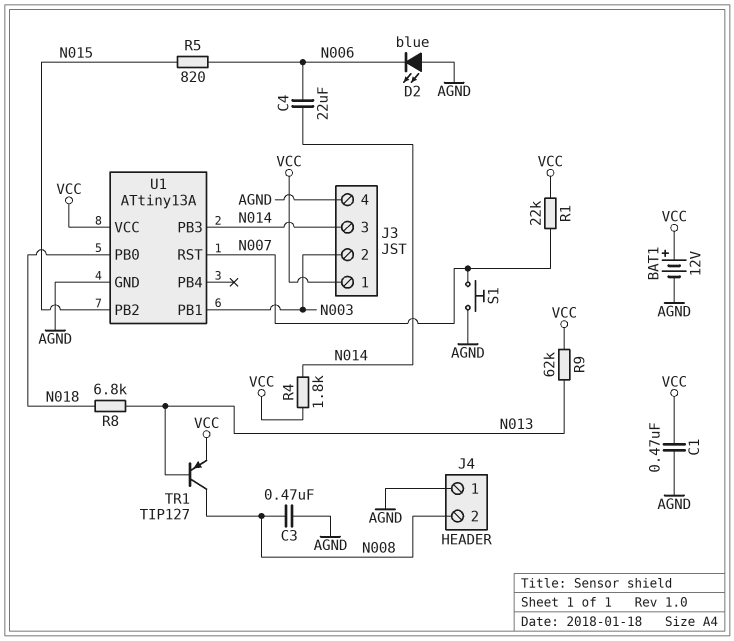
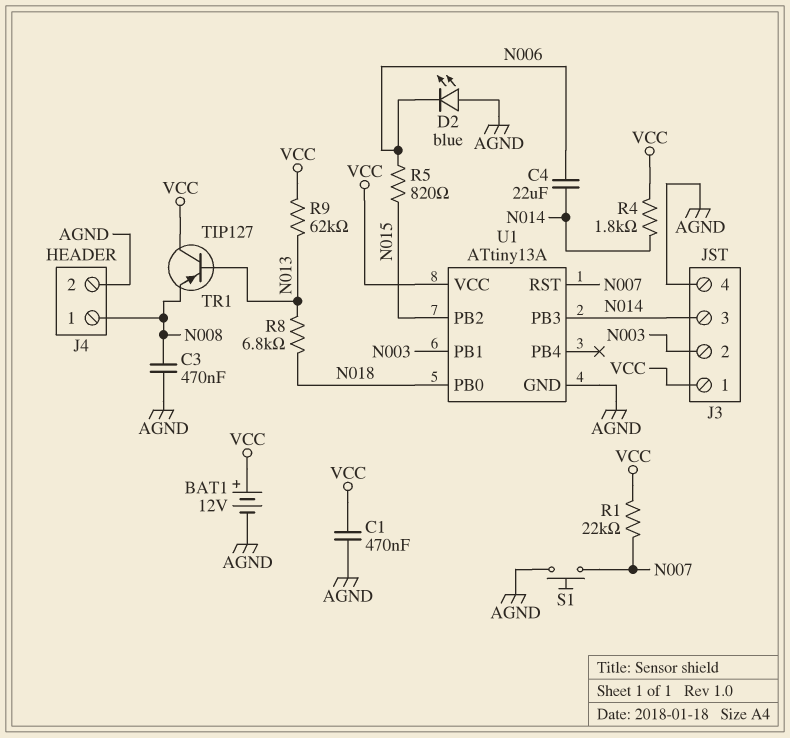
J4 pin 1: AGND -> N008
J4 pin 2: N008 -> AGND
TR1: PNP TIP127 (B N013, C N008, E VCC) -> PNP TIP127 (B N013, C VCC, E N008)

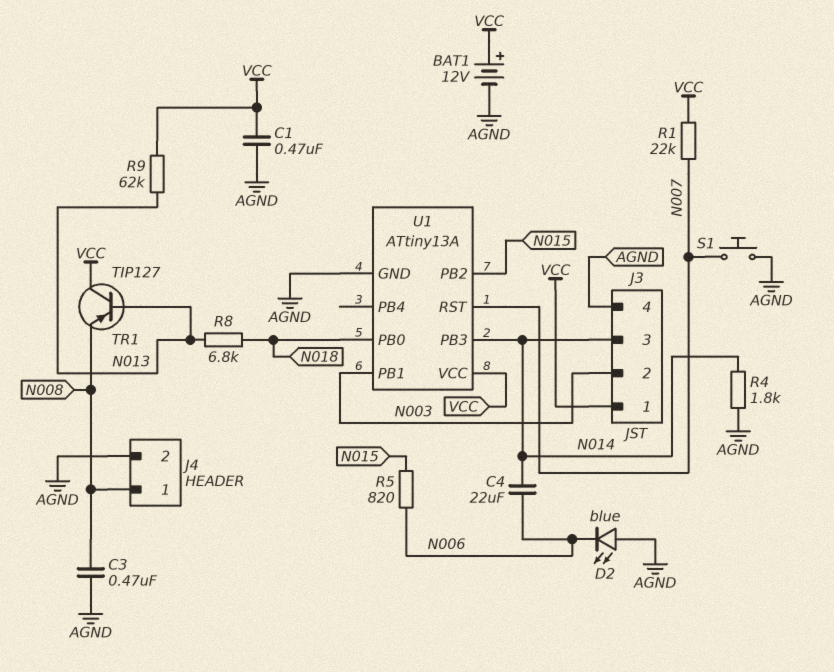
R4: 1.8k (N014, VCC) -> 1.8k (AGND, N014)

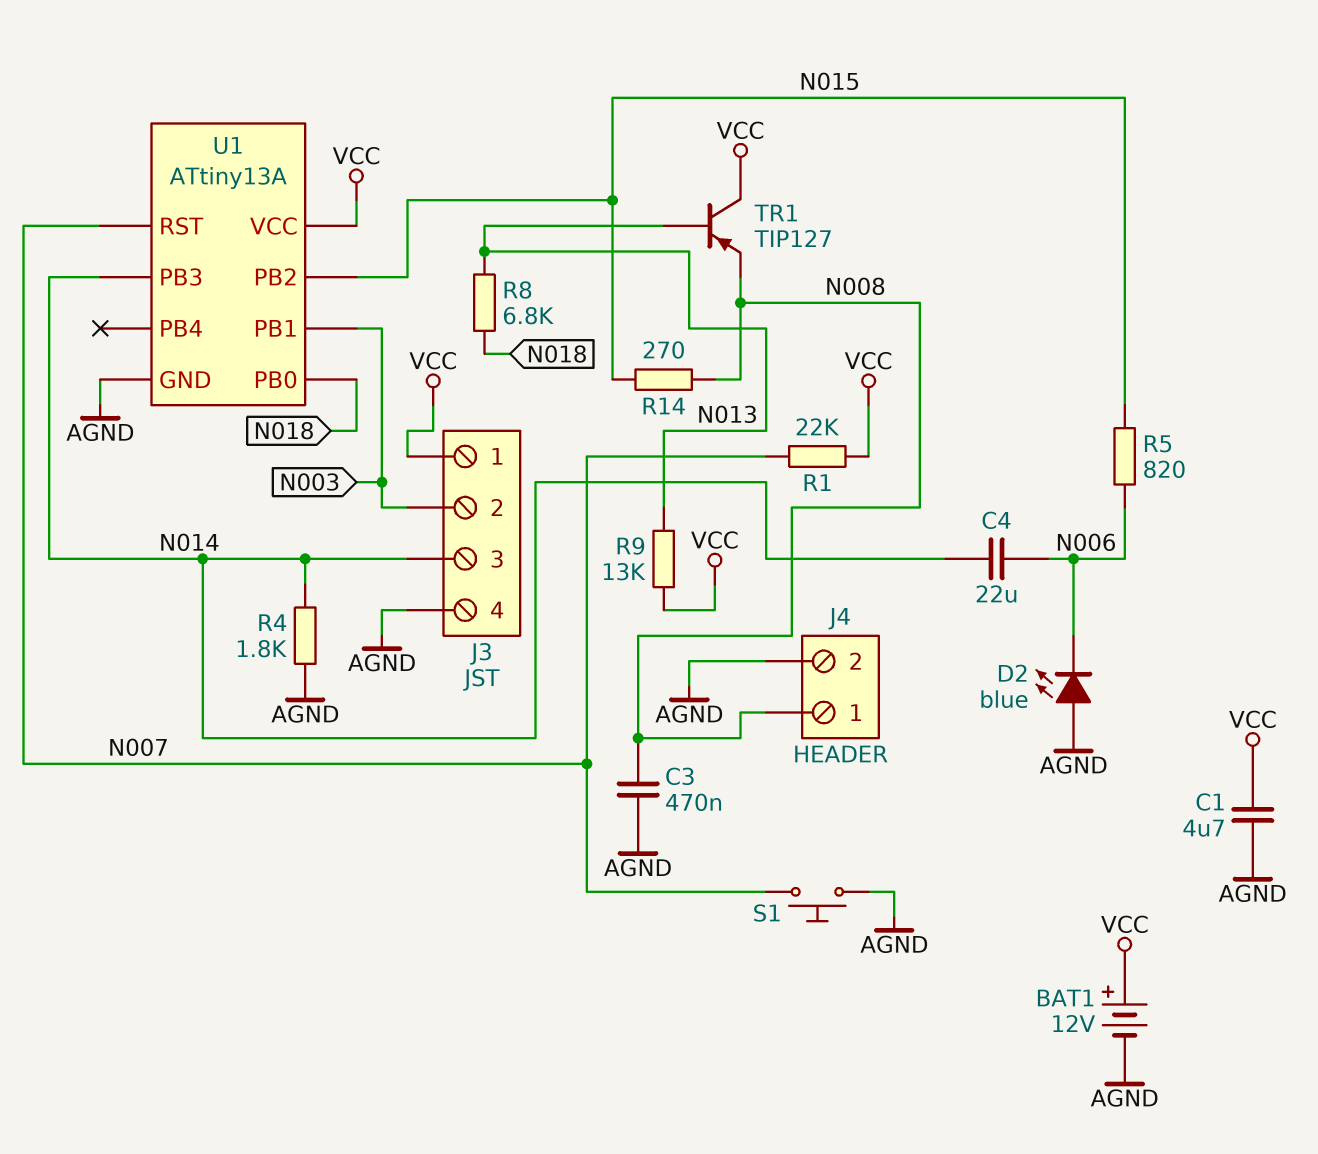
C1: 470nF (AGND, VCC) -> 4.7uF (AGND, VCC)
R9: 62k (N013, VCC) -> 13k (N013, VCC)
R14: none -> 270 (N008, N015)

